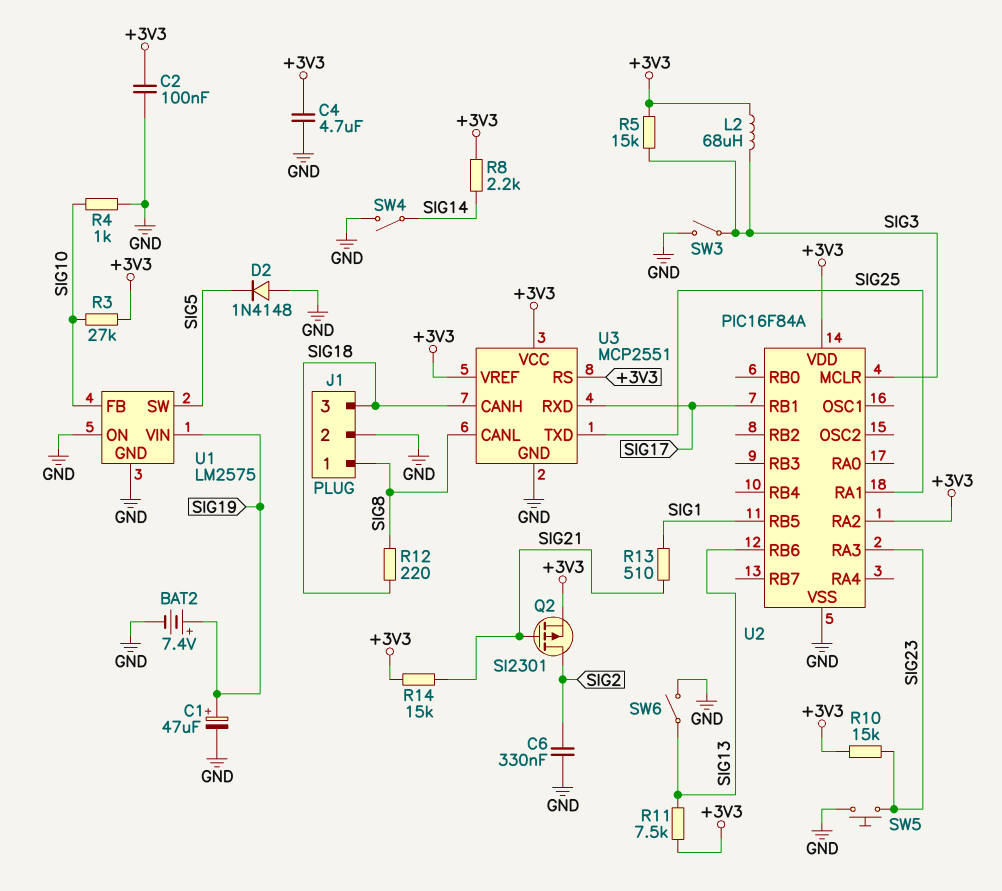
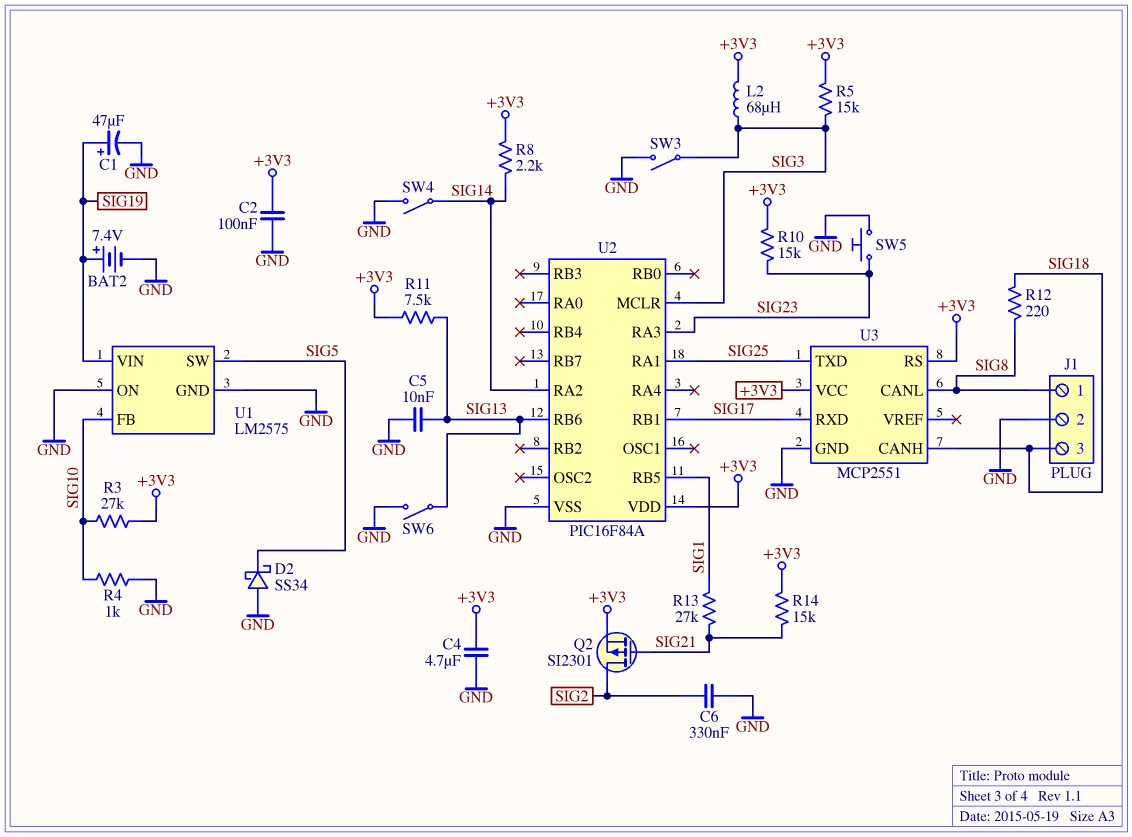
C5: none -> 10nF (GND, SIG13)
D2: diode 1N4148 (A GND, K SIG5) -> schottky SS34 (A GND, K SIG5)
R13: 510 (SIG1, SIG21) -> 27k (SIG1, SIG21)
U2 pin RA2: +3V3 -> SIG14
U3 pin VREF: +3V3 -> none

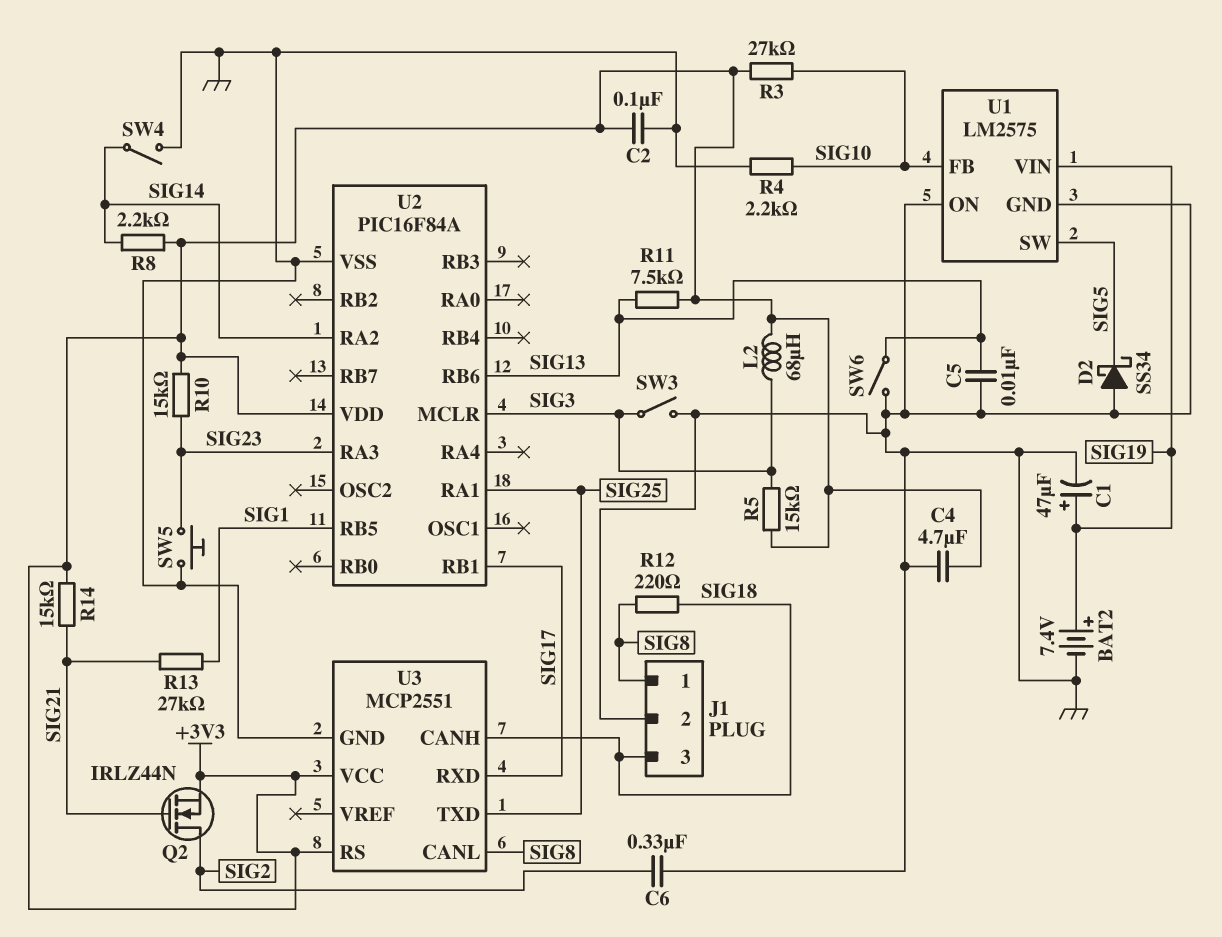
Q2: PMOS SI2301 (G SIG21, D SIG2, S +3V3) -> NMOS IRLZ44N (G SIG21, D SIG2, S +3V3)
R4: 1k (GND, SIG10) -> 2.2k (GND, SIG10)

